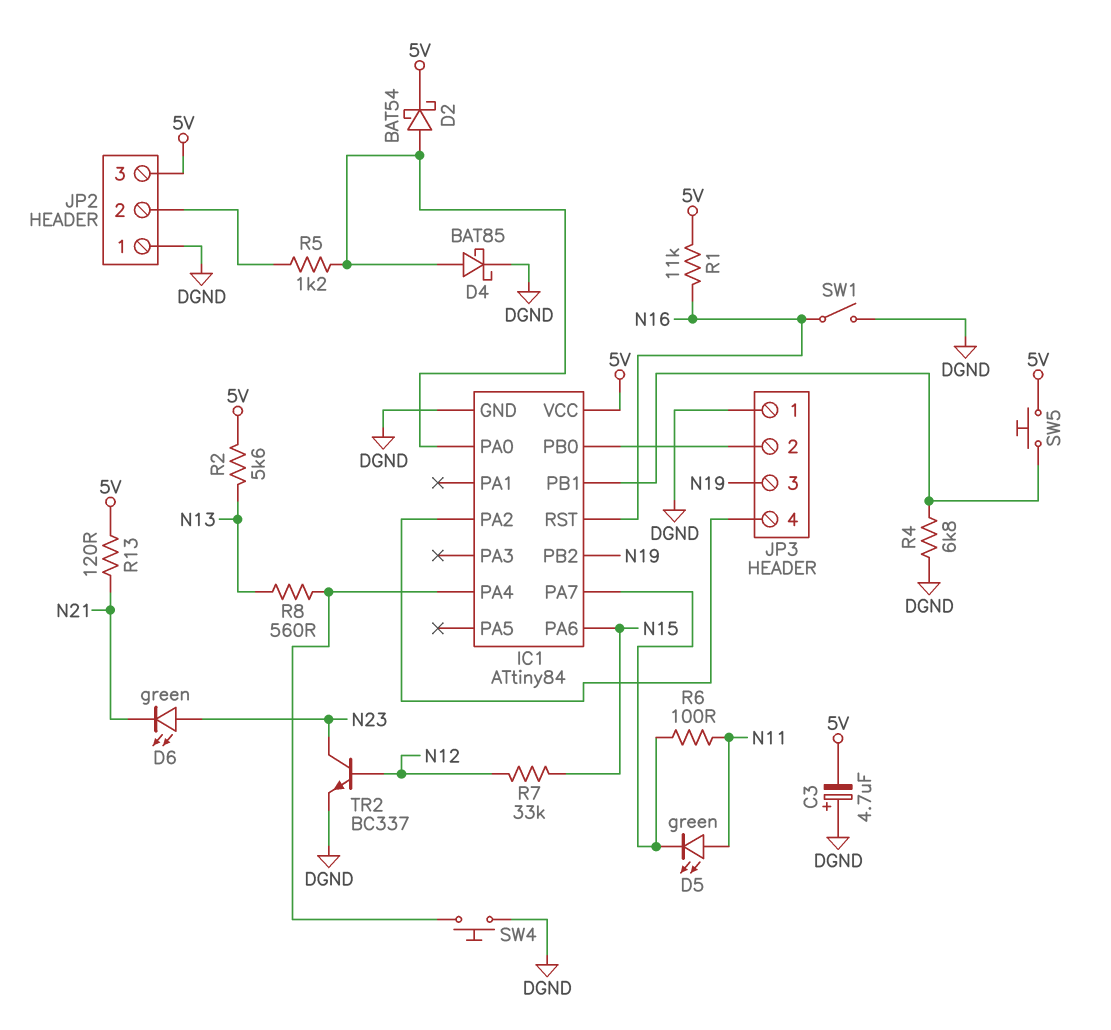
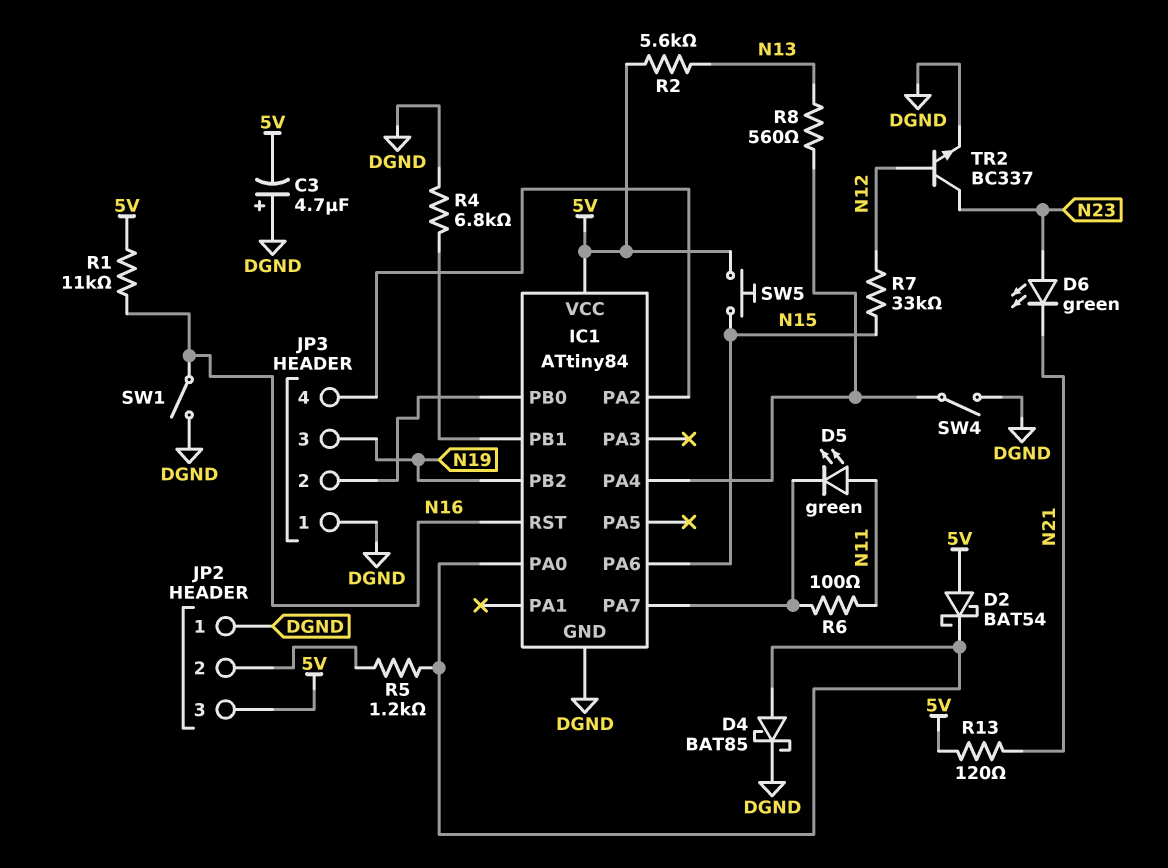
D2: schottky BAT54 (A IC1/PA0, K 5V) -> schottky BAT54 (A 5V, K IC1/PA0)
SW4: button (DGND, IC1/PA4) -> switch (DGND, IC1/PA4)
SW5: button (5V, IC1/PB1) -> button (5V, N15)

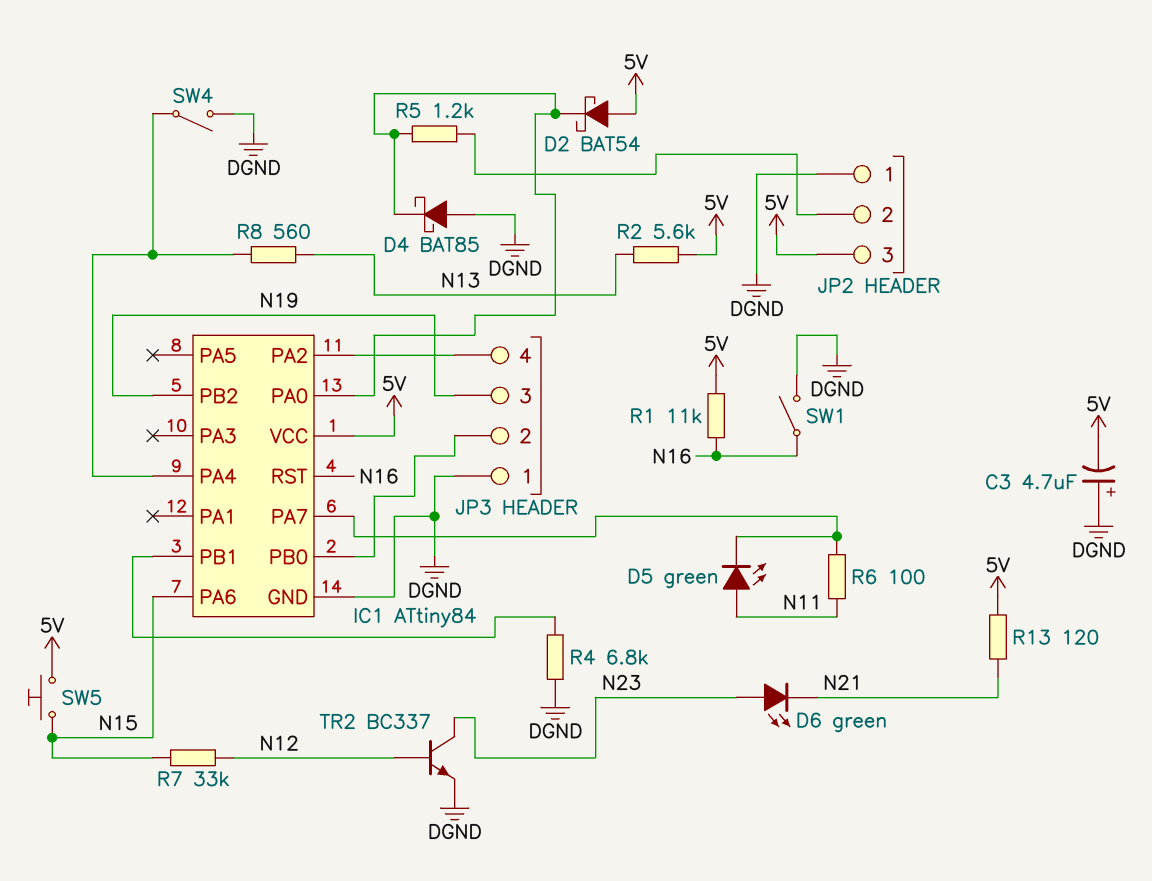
D4: schottky BAT85 (A IC1/PA0, K DGND) -> schottky BAT85 (A DGND, K IC1/PA0)

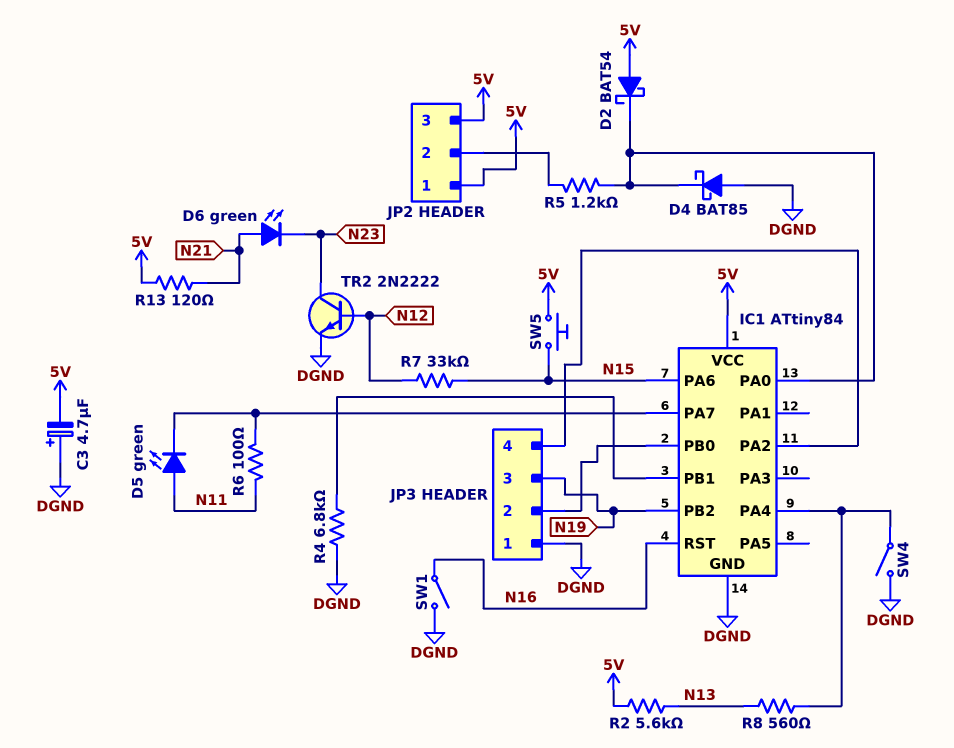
D6: LED green (A N23, K N21) -> LED green (A N21, K N23)
JP2 pin 1: DGND -> 5V
R1: 11k (5V, N16) -> none
TR2: NPN BC337 (B N12, C N23, E DGND) -> NPN 2N2222 (B N12, C N23, E DGND)

